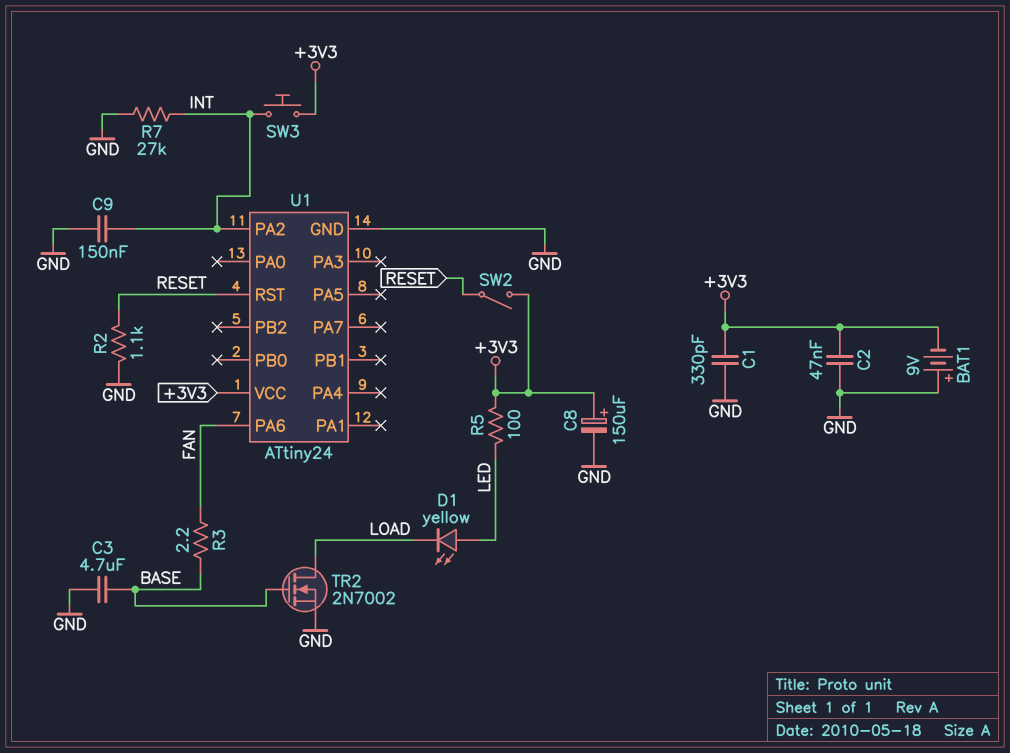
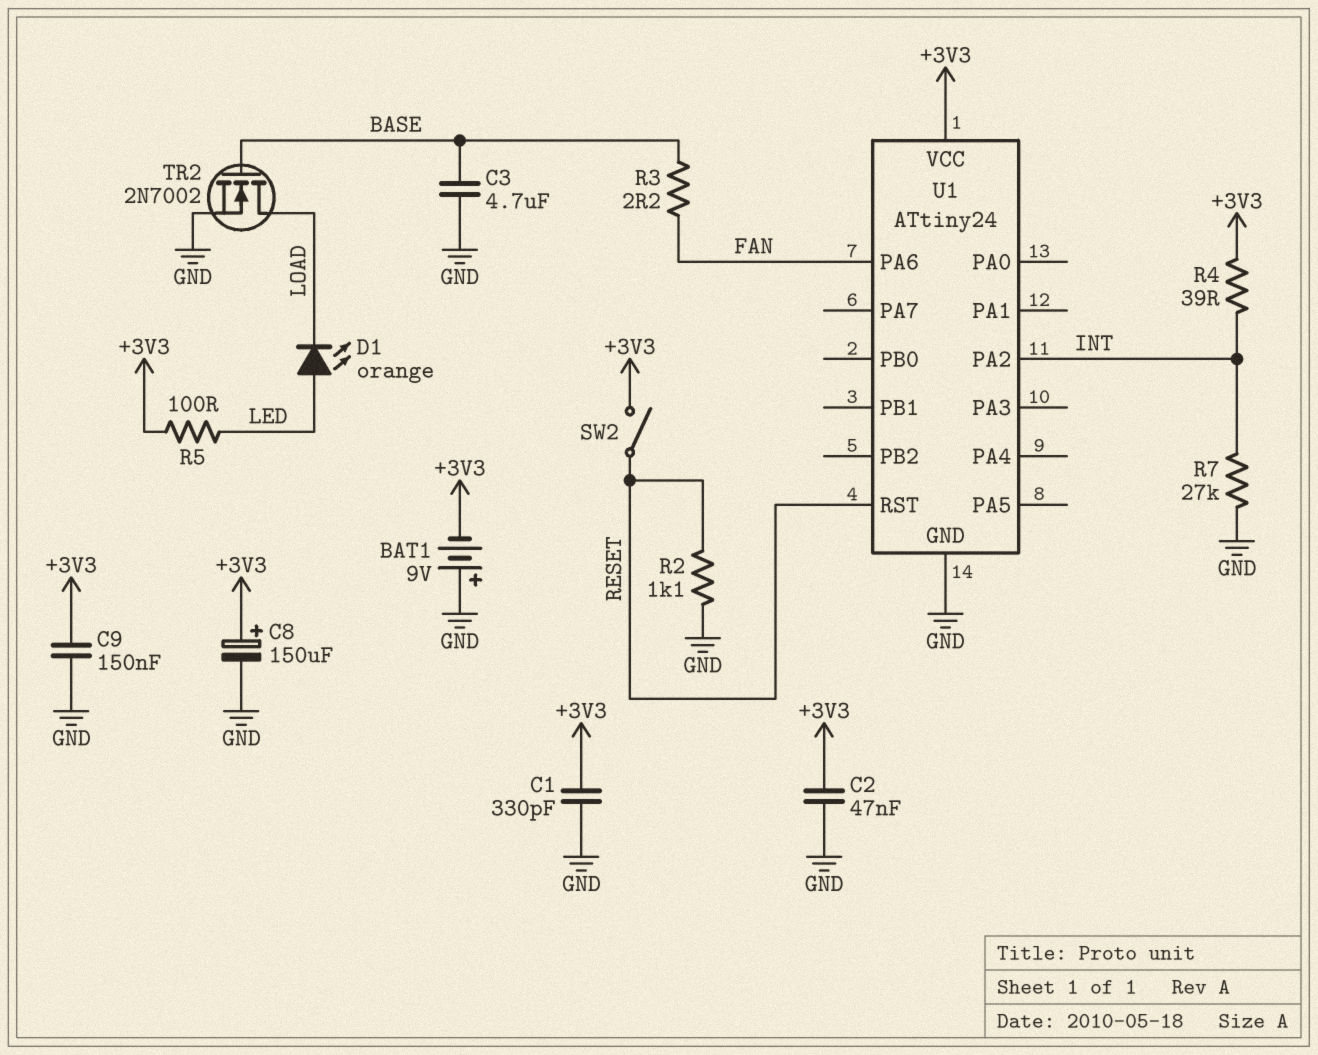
C9: 150nF (GND, INT) -> 150nF (+3V3, GND)
D1: LED yellow (A LED, K LOAD) -> LED orange (A LED, K LOAD)
R4: none -> 39 (+3V3, INT)
SW3: button (+3V3, INT) -> none

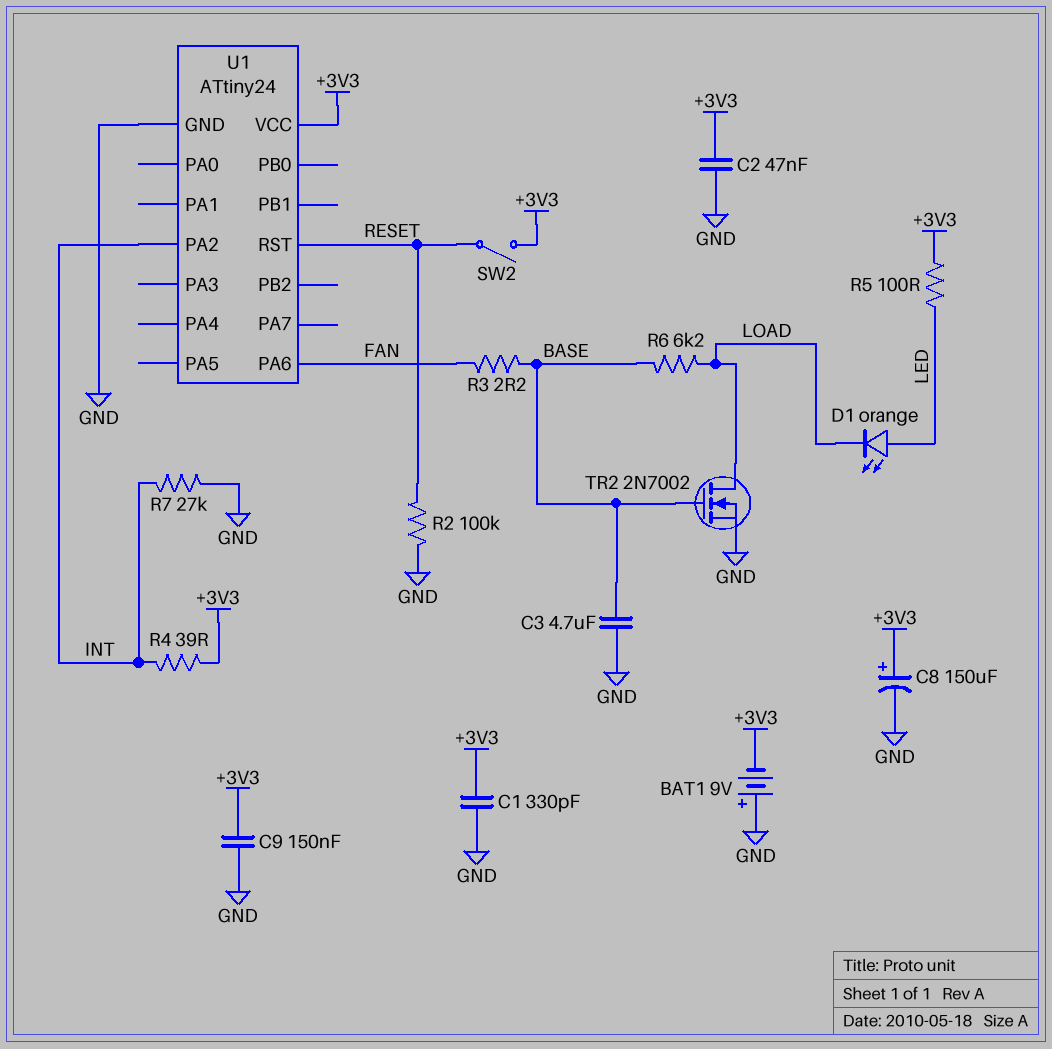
R2: 1.1k (GND, RESET) -> 100k (GND, RESET)
R6: none -> 6.2k (BASE, LOAD)

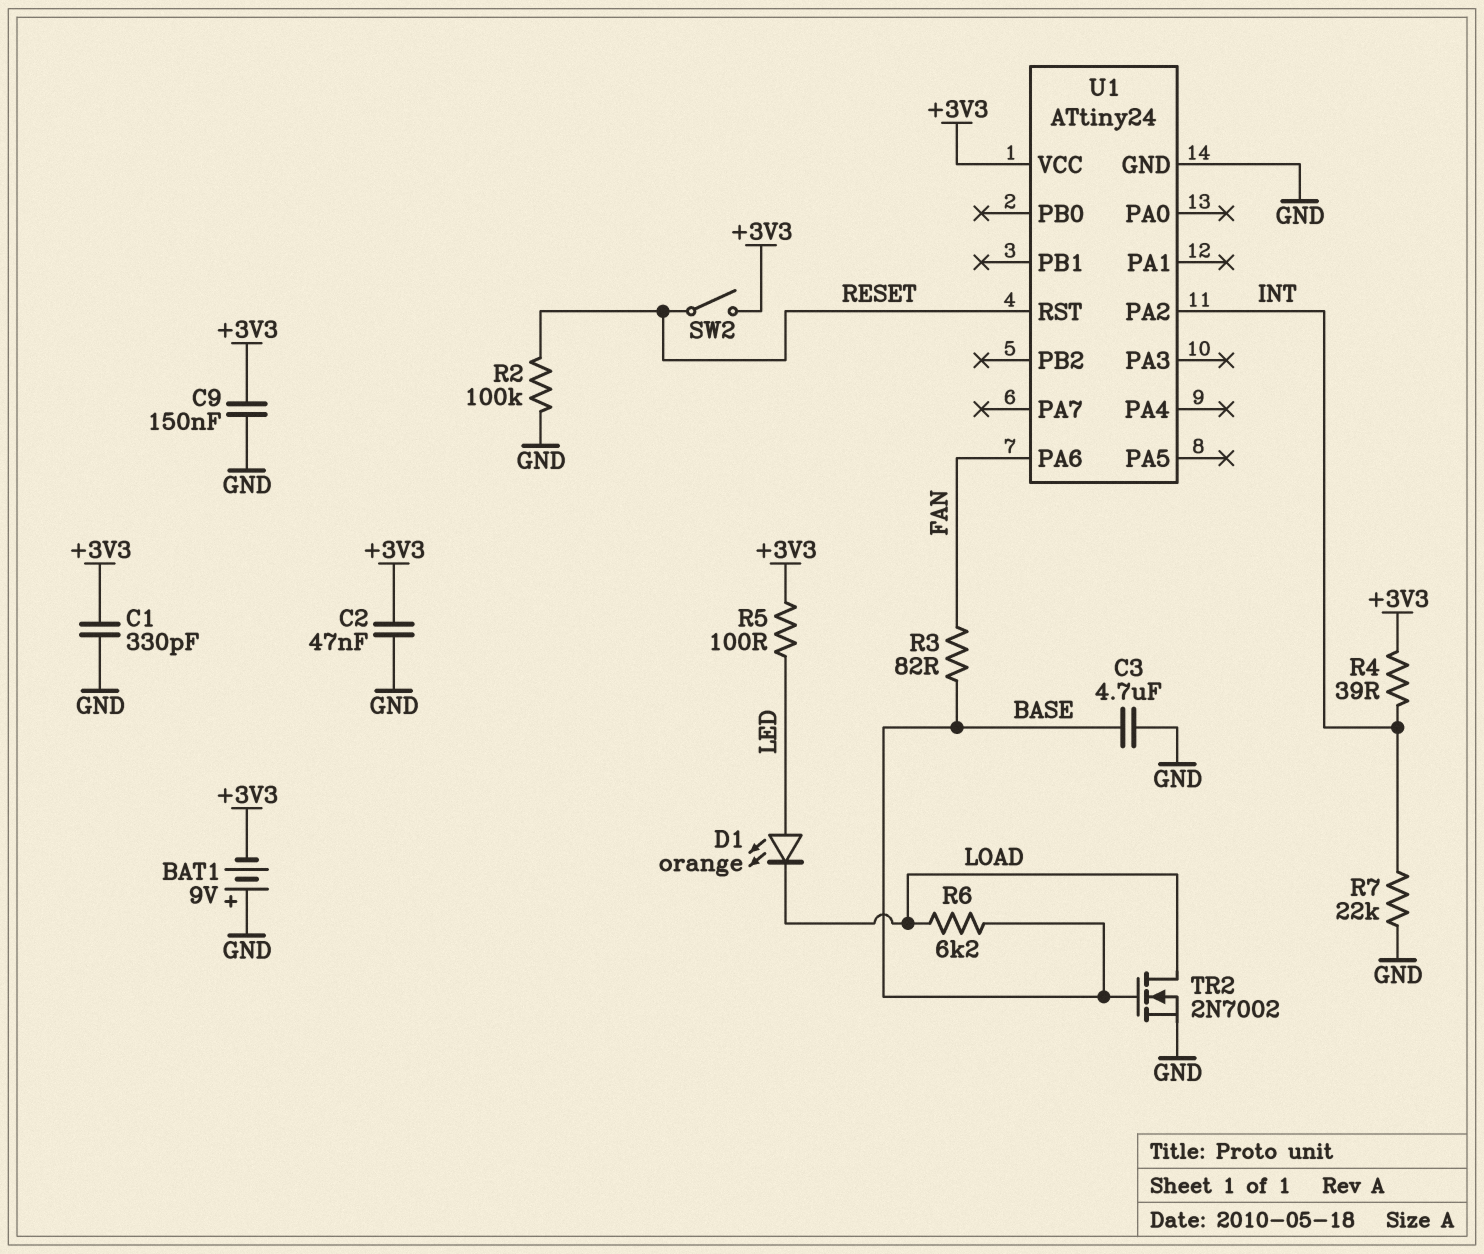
C8: 150uF (plus +3V3, minus GND) -> none
R3: 2.2 (BASE, FAN) -> 82 (BASE, FAN)
R7: 27k (GND, INT) -> 22k (GND, INT)

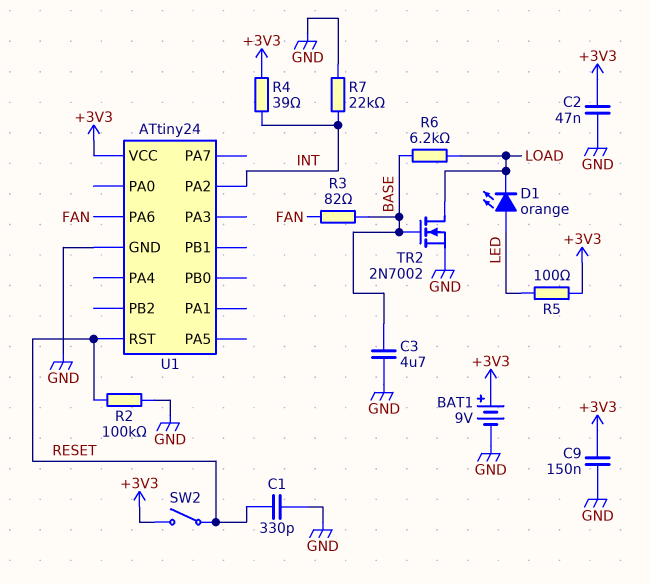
BAT1: 9V (plus GND, minus +3V3) -> 9V (plus +3V3, minus GND)
C1: 330pF (+3V3, GND) -> 330pF (GND, RESET)

